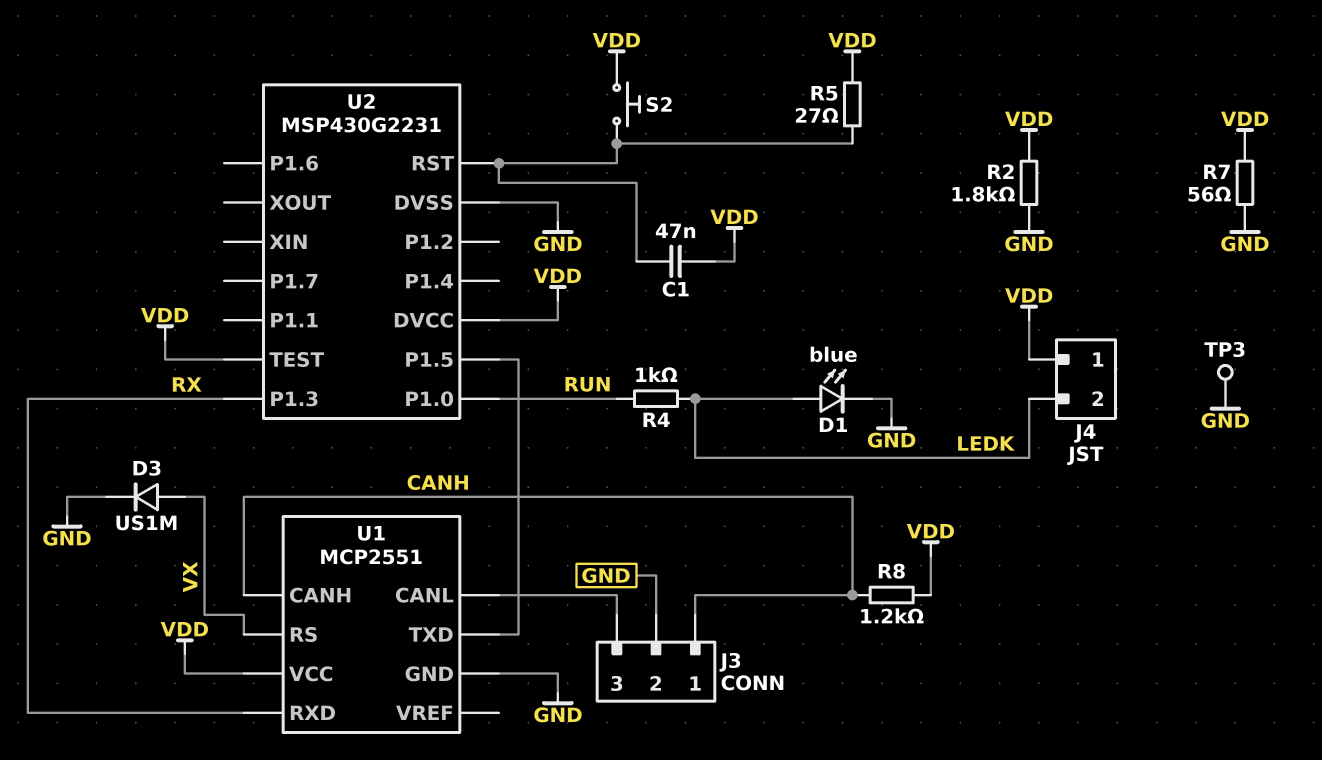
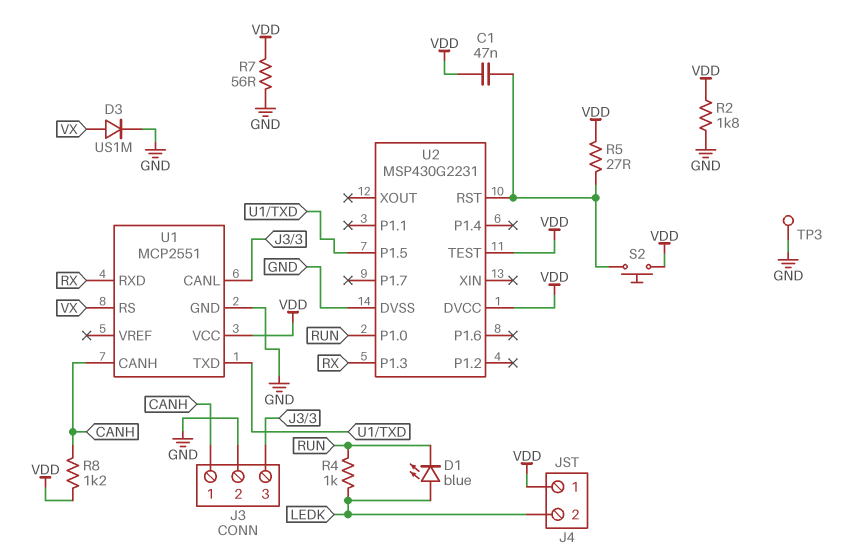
D1: LED blue (A LEDK, K GND) -> LED blue (A LEDK, K RUN)

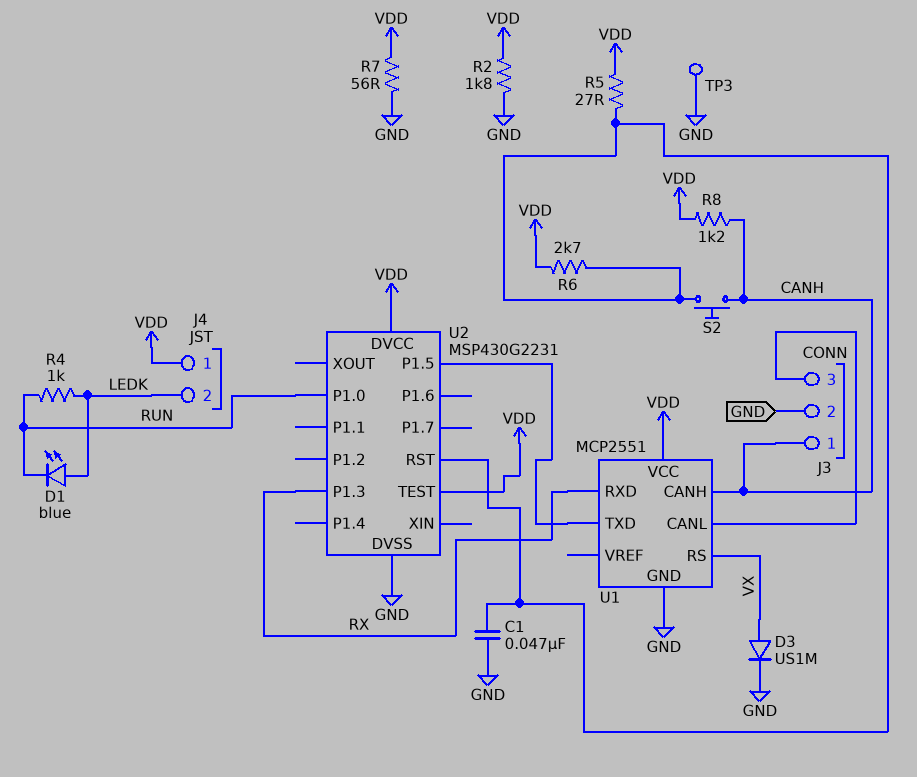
C1: 47nF (U2/RST, VDD) -> 47nF (GND, U2/RST)
R6: none -> 2.7k (U2/RST, VDD)
S2: button (U2/RST, VDD) -> button (CANH, U2/RST)

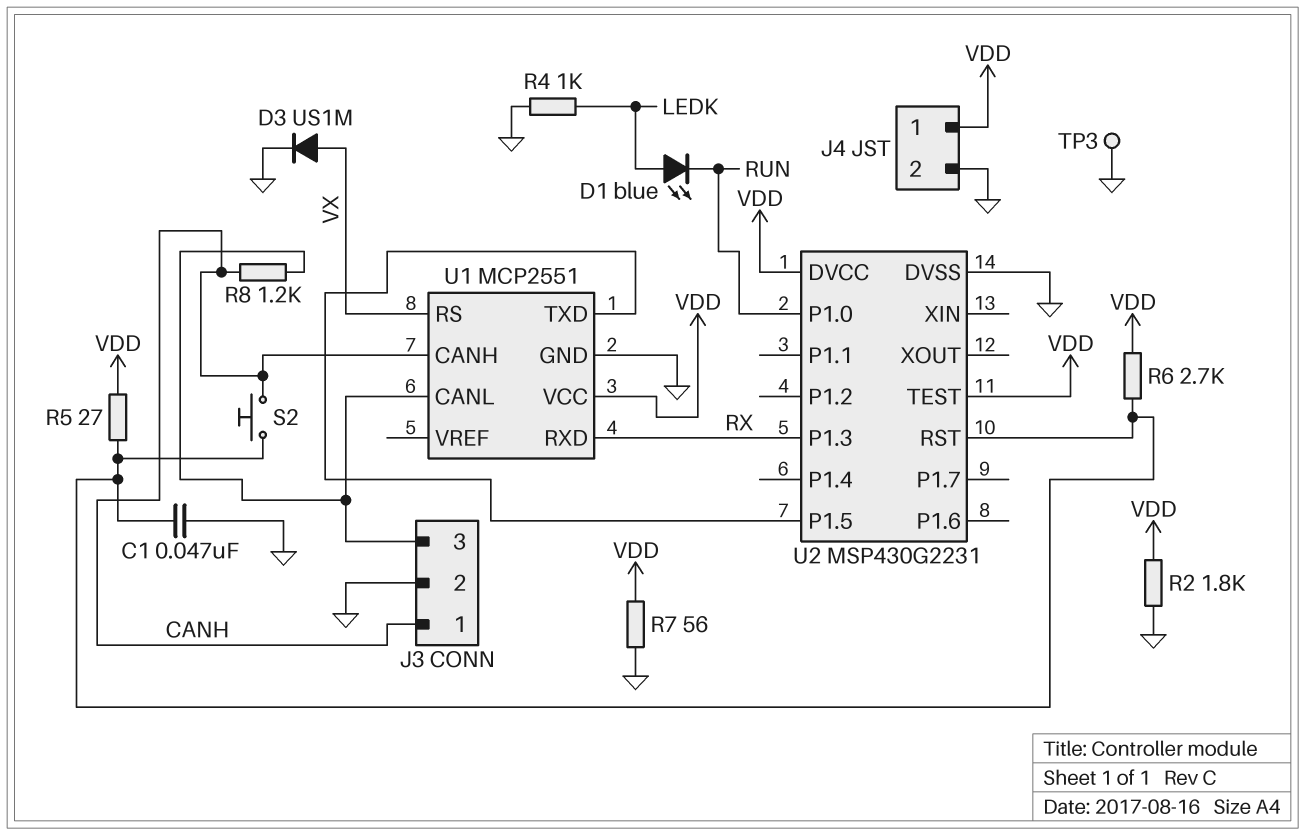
J4 pin 2: LEDK -> GND
R4: 1k (LEDK, RUN) -> 1k (GND, LEDK)
R8: 1.2k (CANH, VDD) -> 1.2k (CANH, J3/3)

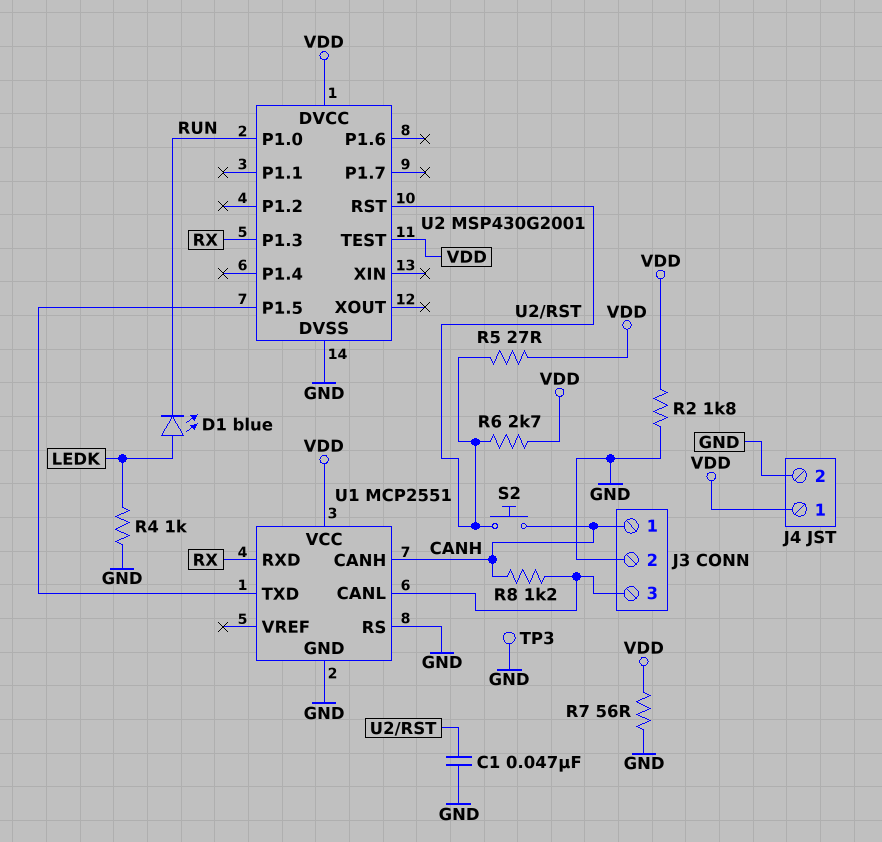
D3: diode US1M (A VX, K GND) -> none
U1 pin RS: VX -> GND
U2: MSP430G2231 -> MSP430G2001

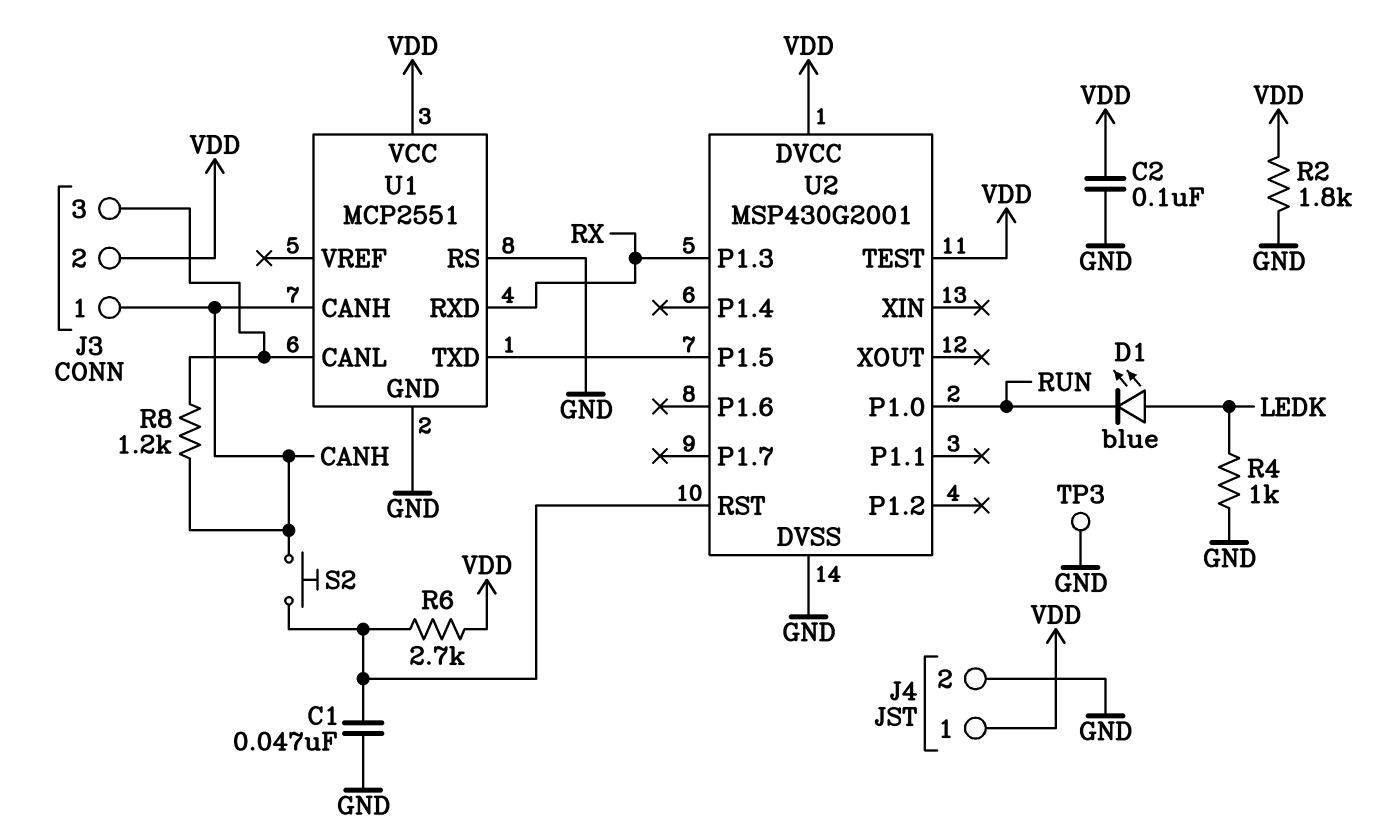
C2: none -> 100nF (GND, VDD)
J3 pin 2: GND -> VDD
R5: 27 (U2/RST, VDD) -> none
R7: 56 (GND, VDD) -> none

